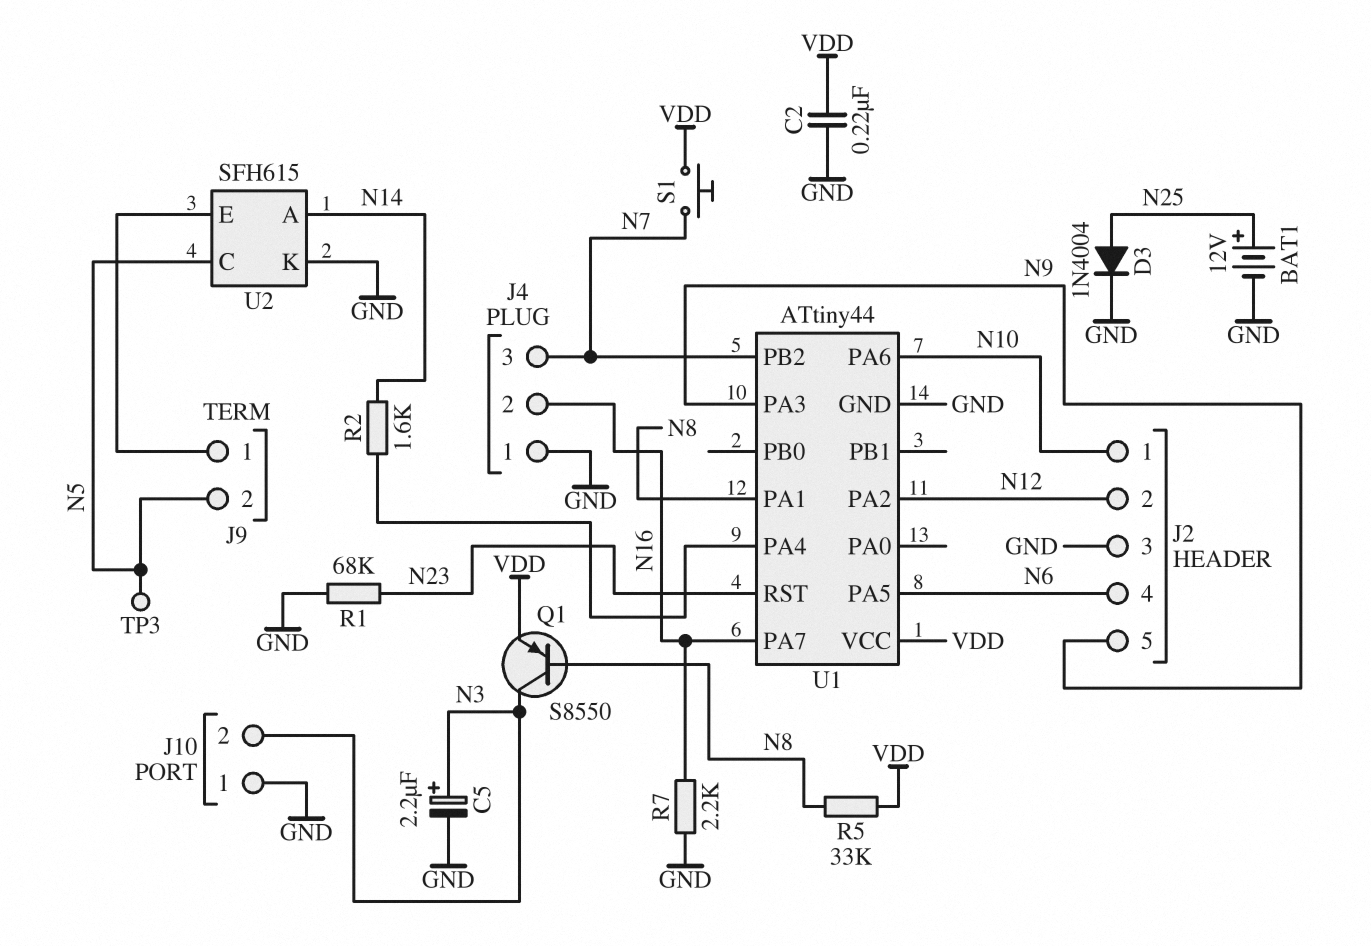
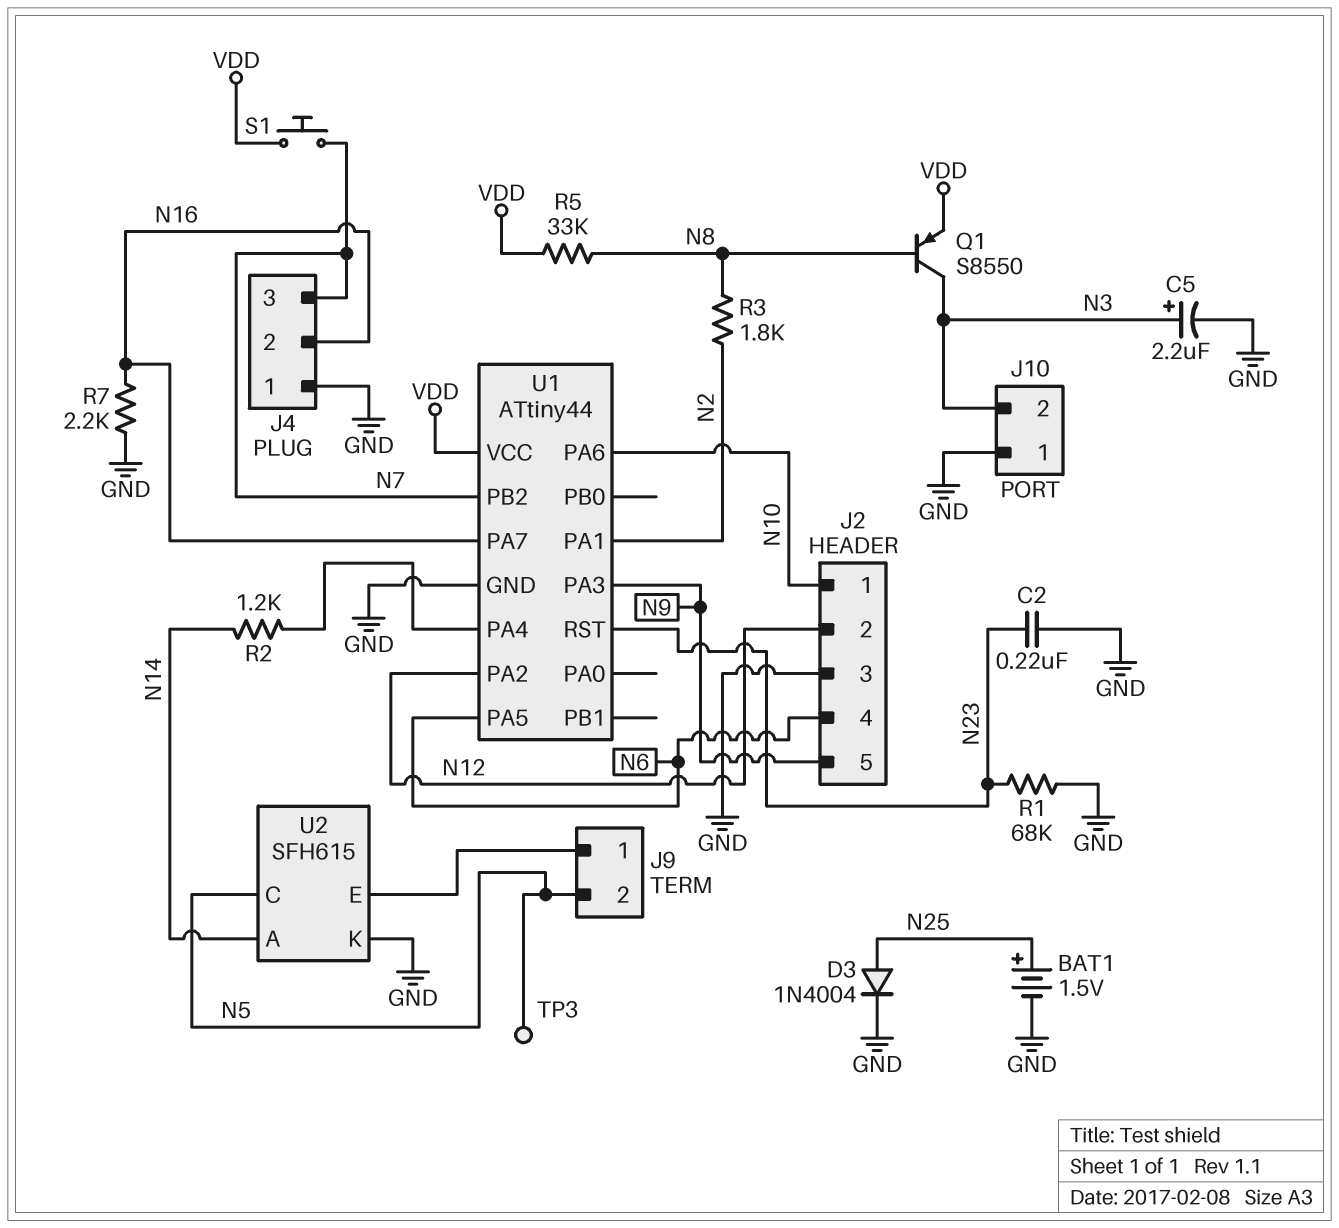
BAT1: 12V (plus N25, minus GND) -> 1.5V (plus N25, minus GND)
C2: 220nF (GND, VDD) -> 220nF (GND, N23)
R2: 1.6k (N14, U1/PA4) -> 1.2k (N14, U1/PA4)
R3: none -> 1.8k (N2, N8)
U1 pin PA1: N8 -> N2

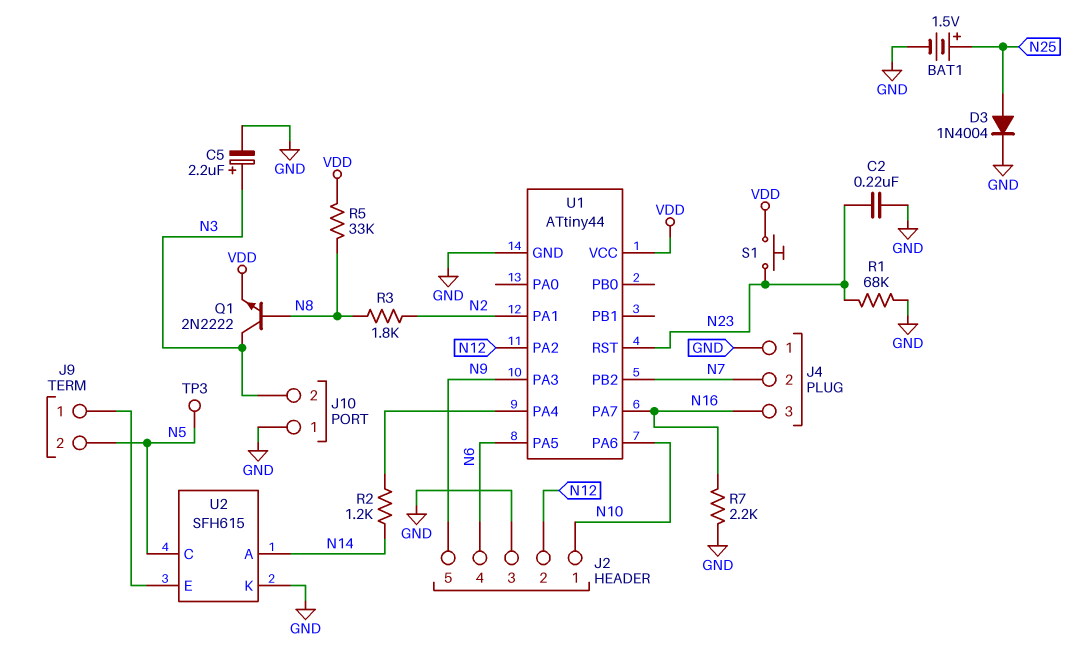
J4 pin 2: N16 -> N7
J4 pin 3: N7 -> N16
Q1: PNP S8550 (B N8, C N3, E VDD) -> NPN 2N2222 (B N8, C N3, E VDD)
S1: button (N7, VDD) -> button (N23, VDD)

